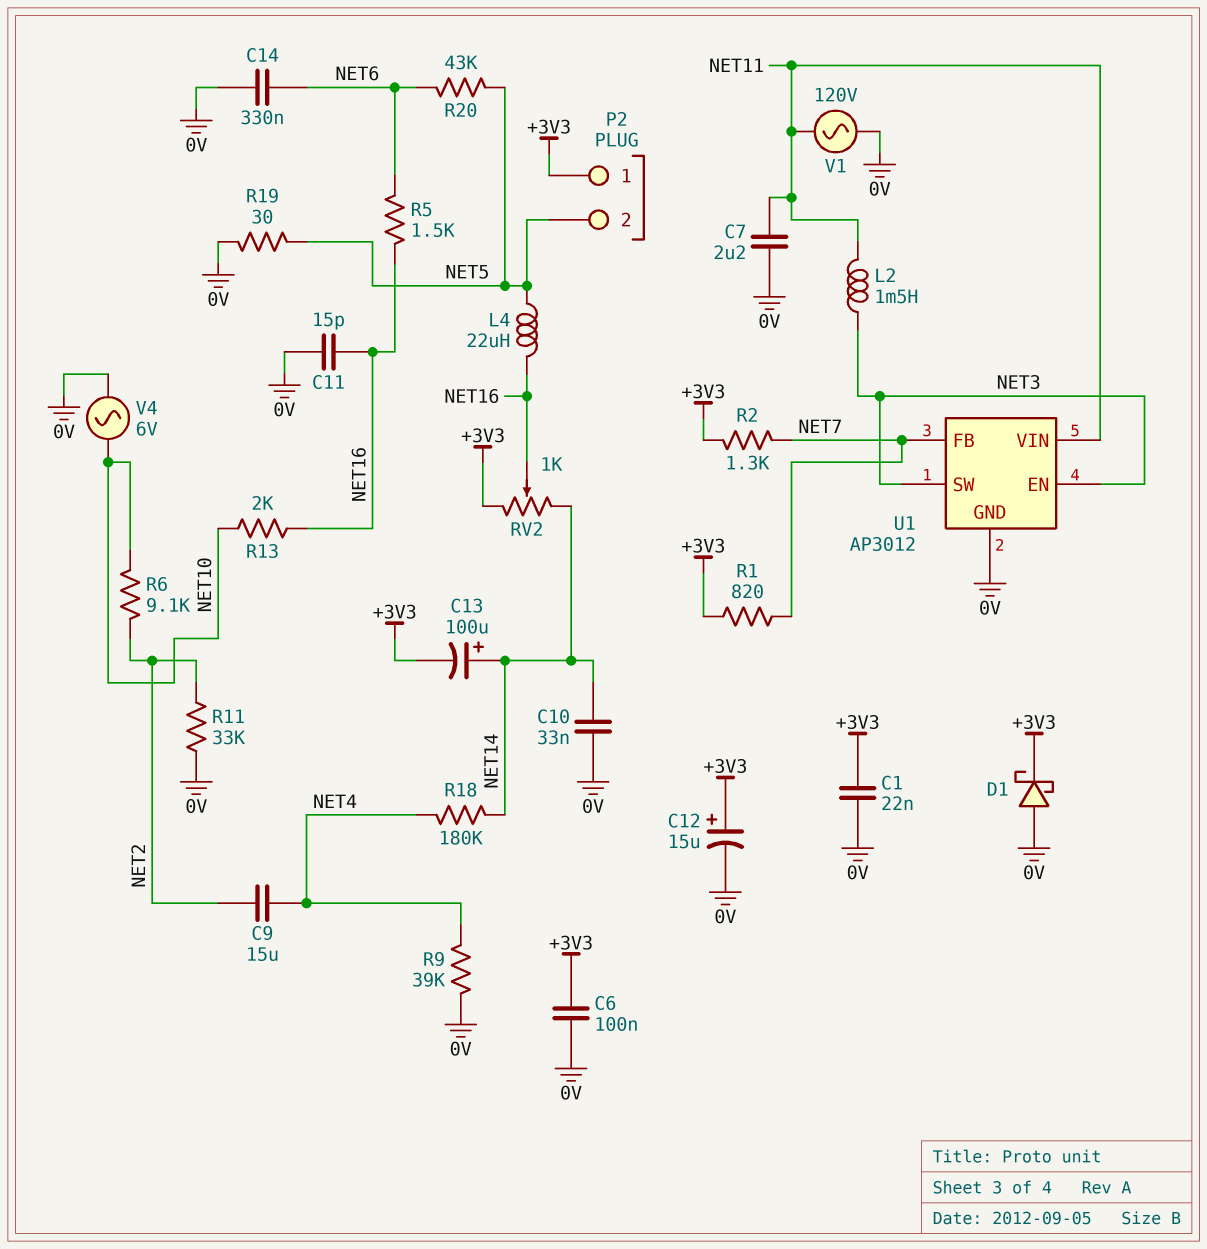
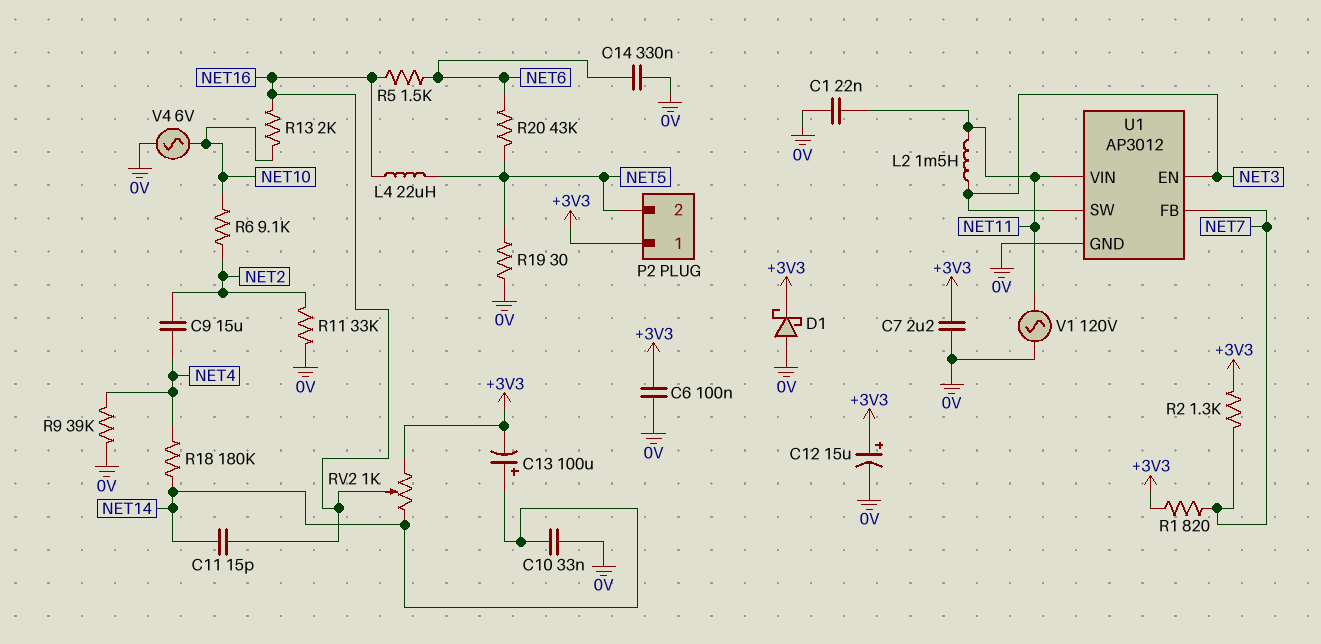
C1: 22nF (+3V3, 0V) -> 22nF (0V, NET11)
C7: 2.2uF (0V, NET11) -> 2.2uF (+3V3, 0V)
C11: 15pF (0V, NET16) -> 15pF (NET14, NET16)

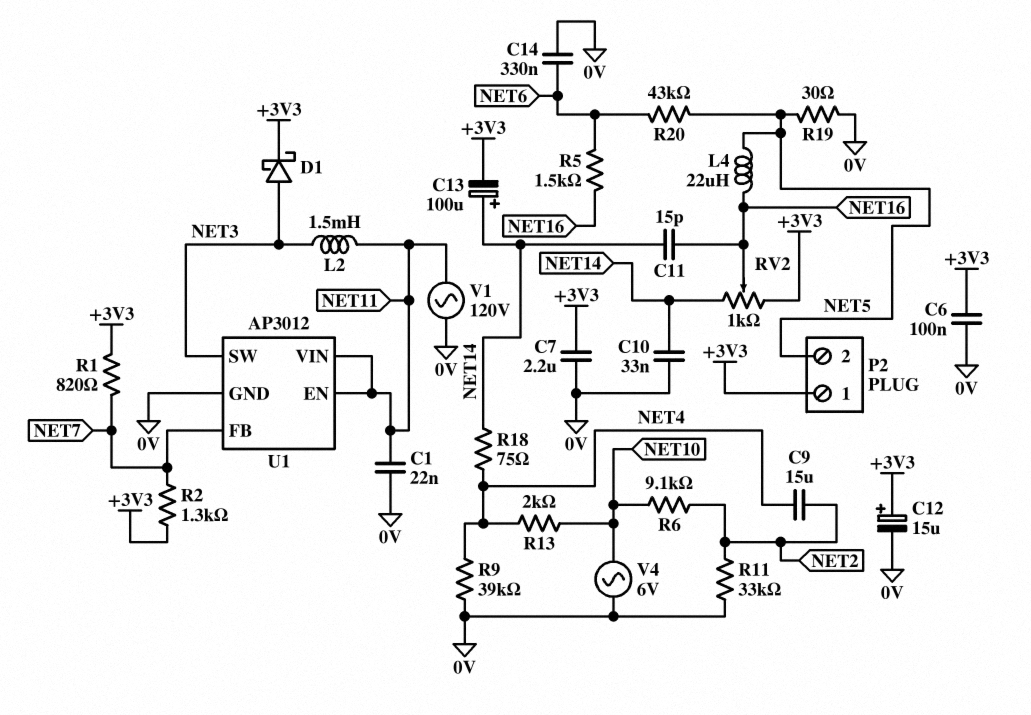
D1: schottky (A 0V, K +3V3) -> schottky (A NET3, K +3V3)
R13: 2k (NET10, NET16) -> 2k (NET4, NET10)
R18: 180k (NET4, NET14) -> 75 (NET4, NET14)
U1 pin EN: NET3 -> NET11

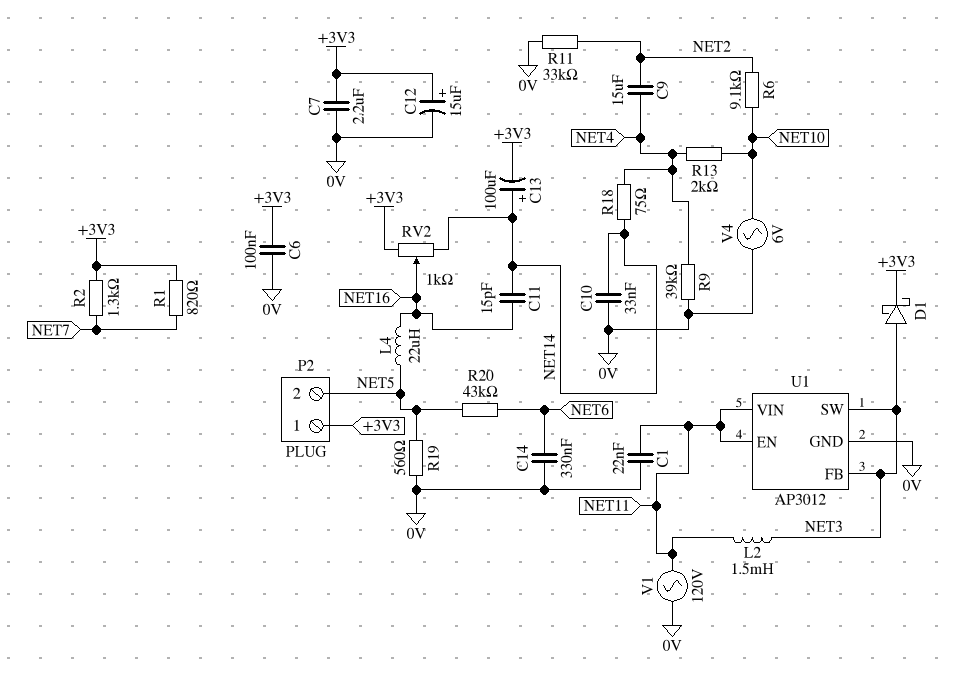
R5: 1.5k (NET6, NET16) -> none
R19: 30 (0V, NET5) -> 560 (0V, NET5)
U1 pin FB: NET7 -> NET3

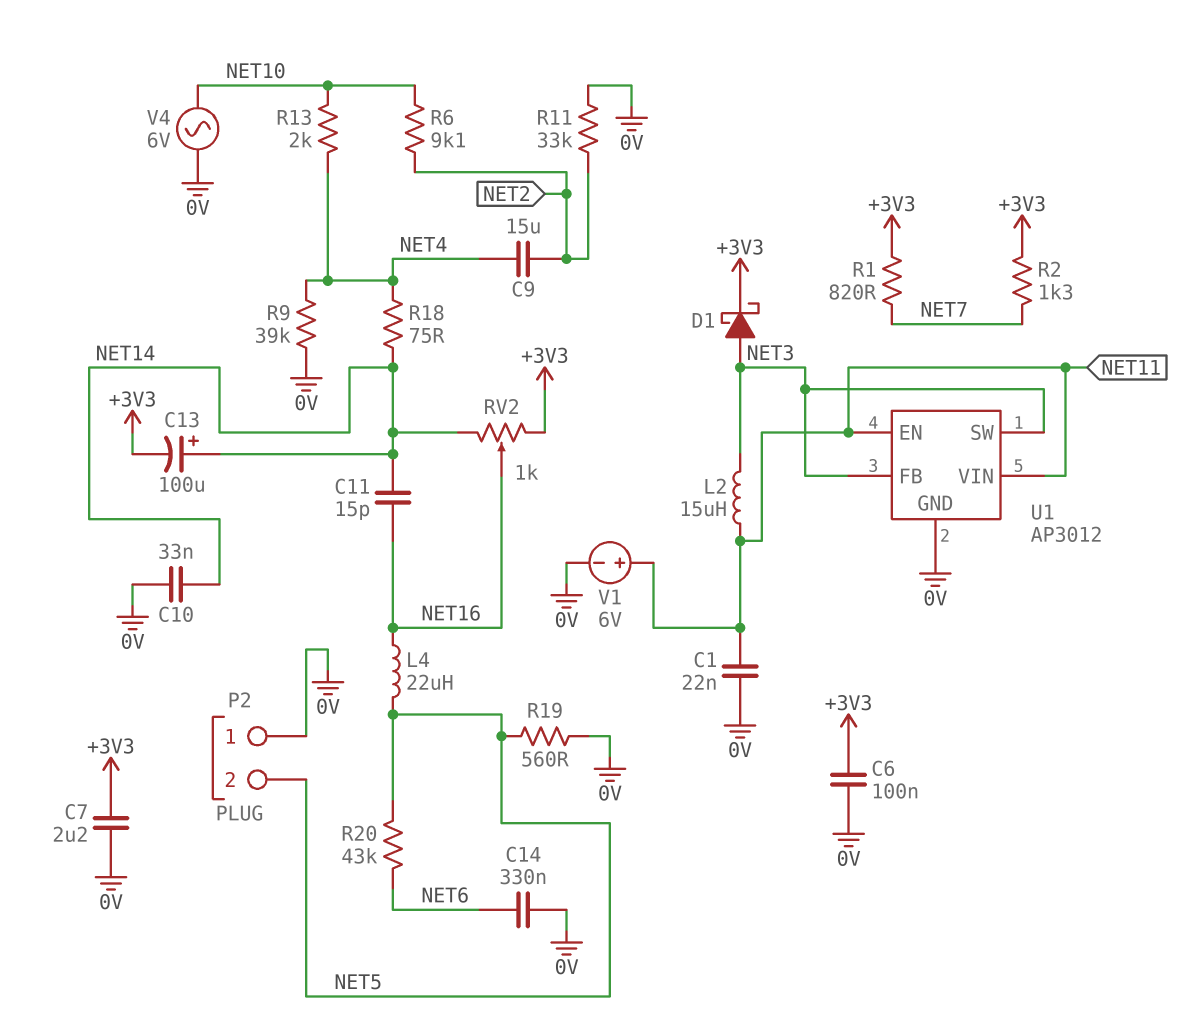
C12: 15uF (plus +3V3, minus 0V) -> none
L2: 1.5mH (NET3, NET11) -> 15uH (NET3, NET11)
P2 pin 1: +3V3 -> 0V
V1: AC 120V (0V, NET11) -> 6V (plus NET11, minus 0V)

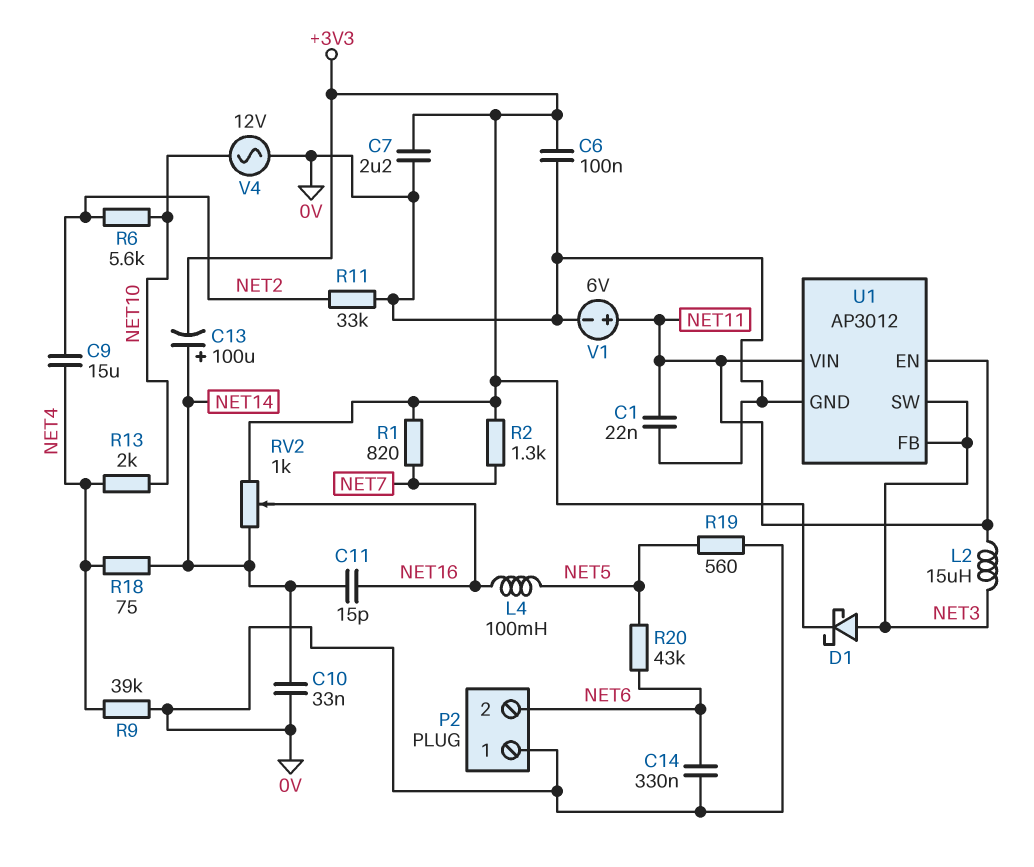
L4: 22uH (NET5, NET16) -> 100mH (NET5, NET16)
P2 pin 2: NET5 -> NET6
R6: 9.1k (NET2, NET10) -> 5.6k (NET2, NET10)
V4: AC 6V (0V, NET10) -> AC 12V (0V, NET10)

